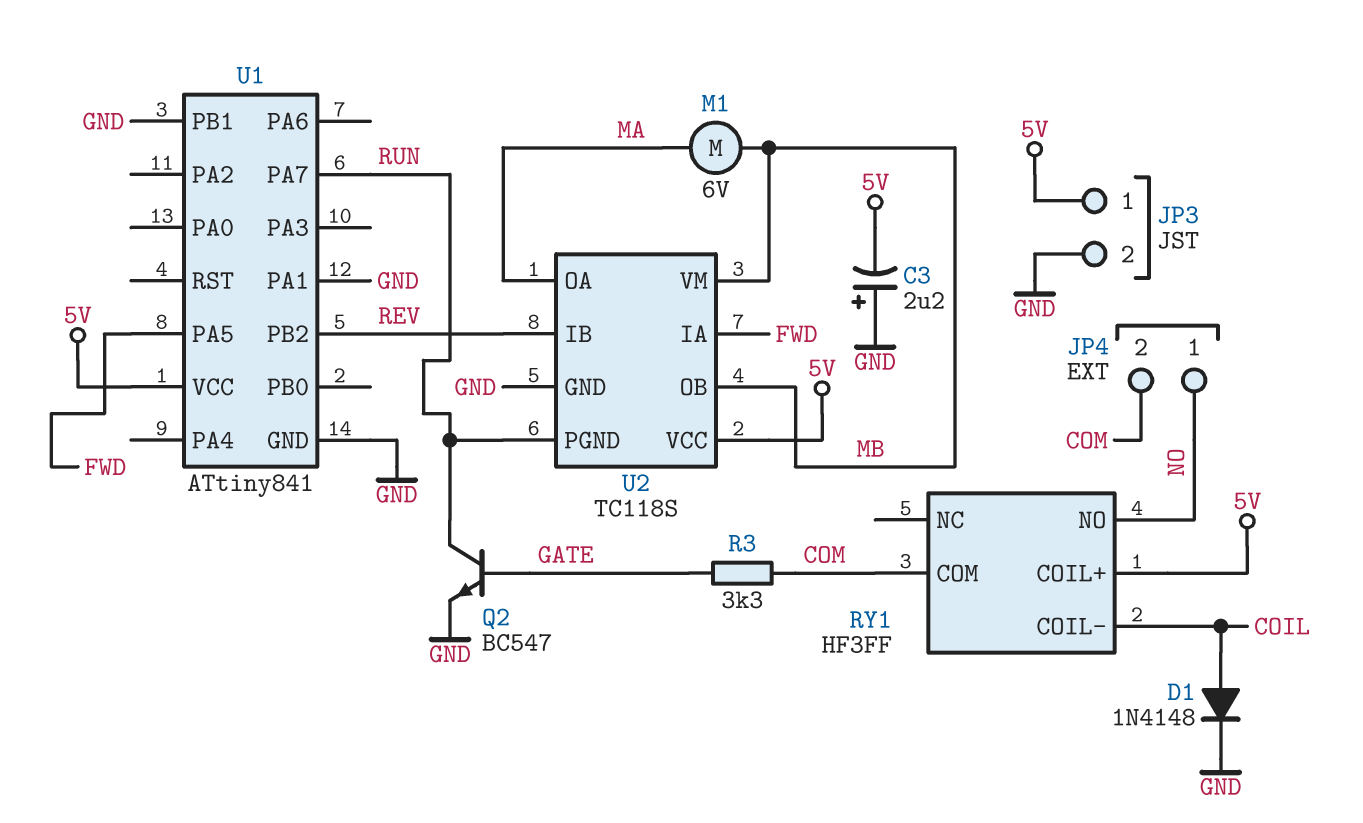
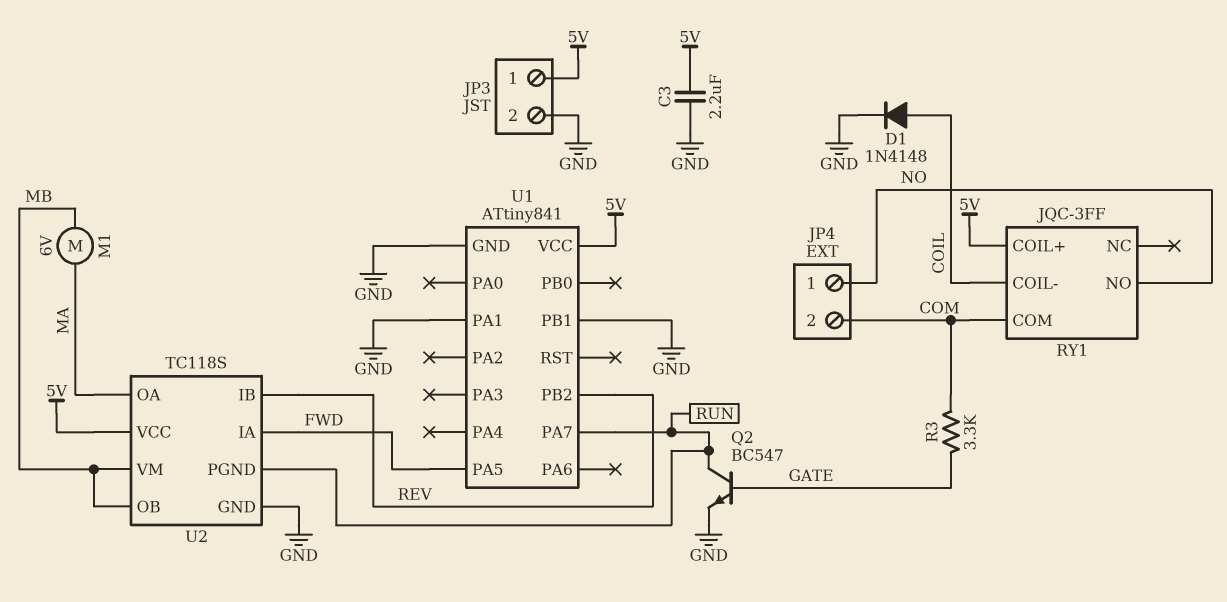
C3: 2.2uF (plus GND, minus 5V) -> 2.2uF (5V, GND)
RY1: HF3FF -> JQC-3FF

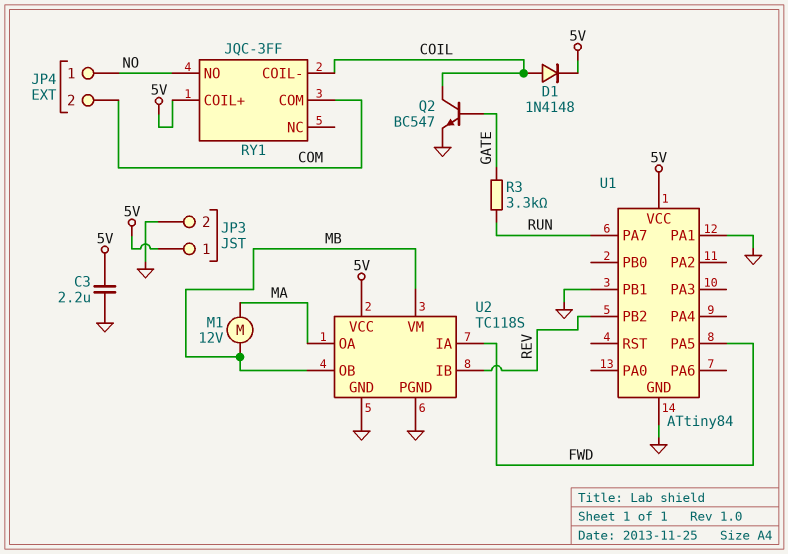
D1: diode 1N4148 (A COIL, K GND) -> diode 1N4148 (A COIL, K 5V)
M1: motor 6V (MA, MB) -> motor 12V (MA, MB)
Q2: NPN BC547 (B GATE, C RUN, E GND) -> NPN BC547 (B GATE, C COIL, E GND)
R3: 3.3k (COM, GATE) -> 3.3k (GATE, RUN)
U1: ATtiny841 -> ATtiny84
U2 pin PGND: RUN -> GND

